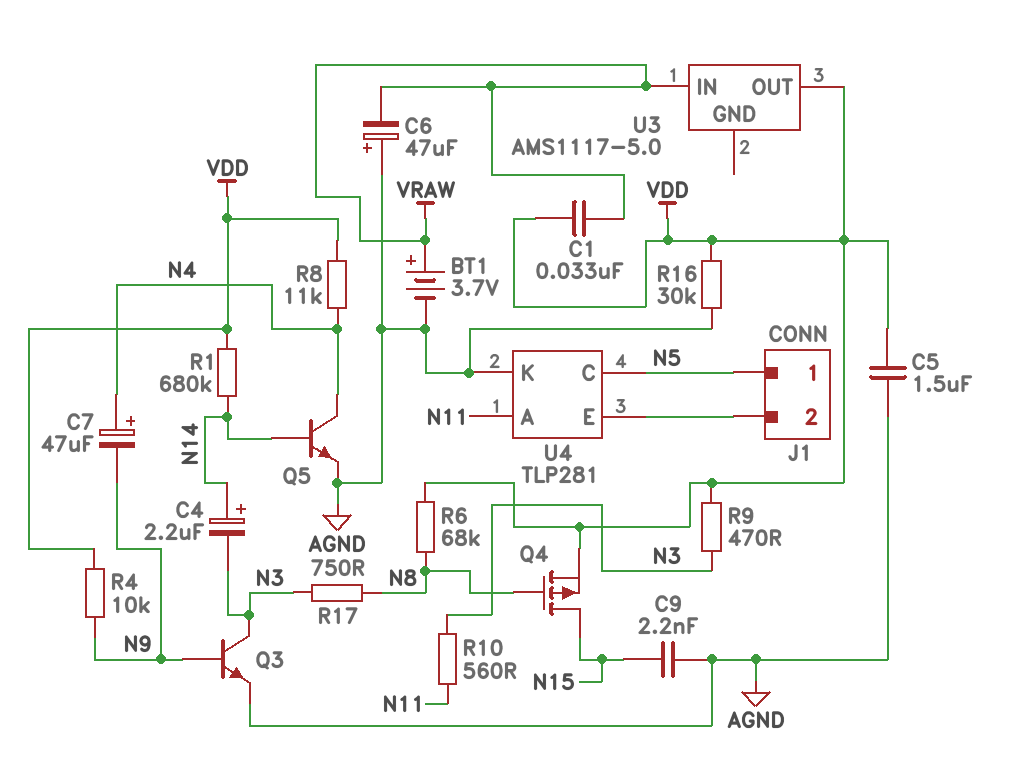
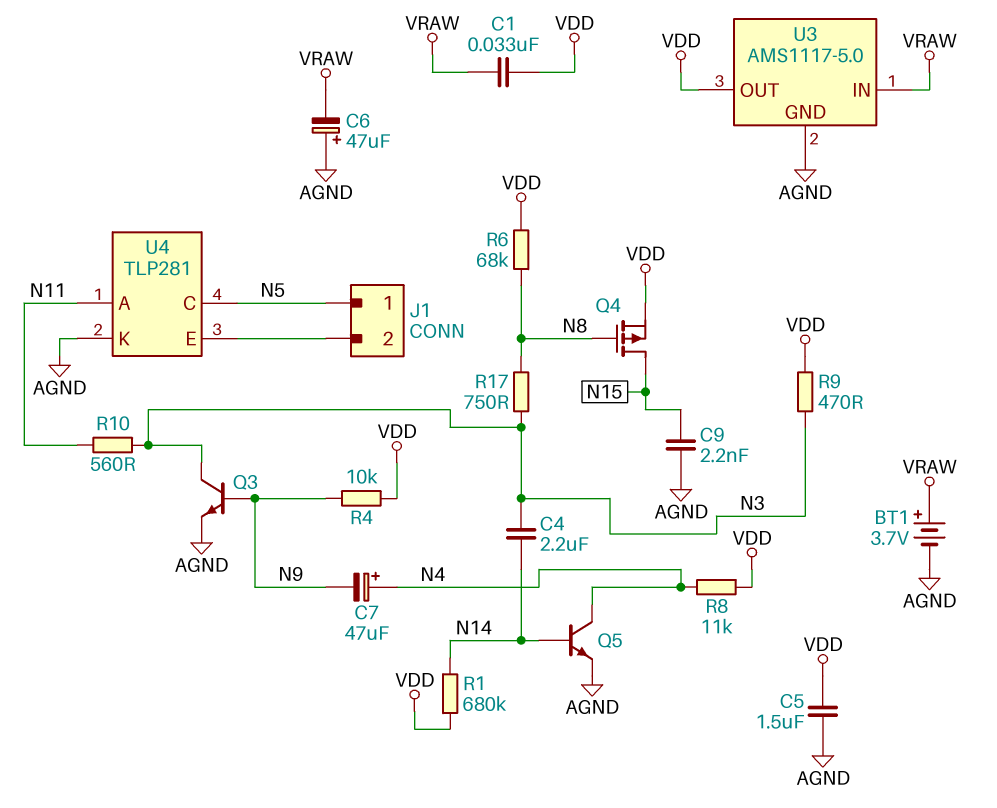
C4: 2.2uF (plus N14, minus N3) -> 2.2uF (N3, N14)
R16: 30k (AGND, VDD) -> none
U3 pin GND: none -> AGND

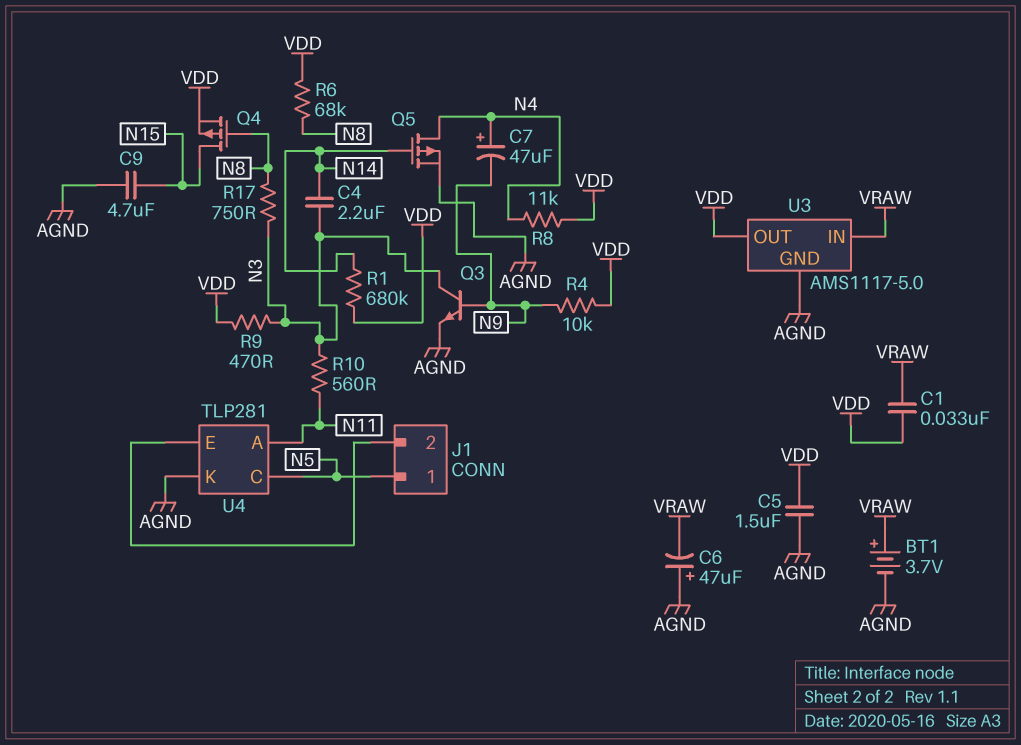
C9: 2.2nF (AGND, N15) -> 4.7uF (AGND, N15)
Q5: NPN (B N14, C N4, E AGND) -> PMOS (G N14, D N4, S AGND)

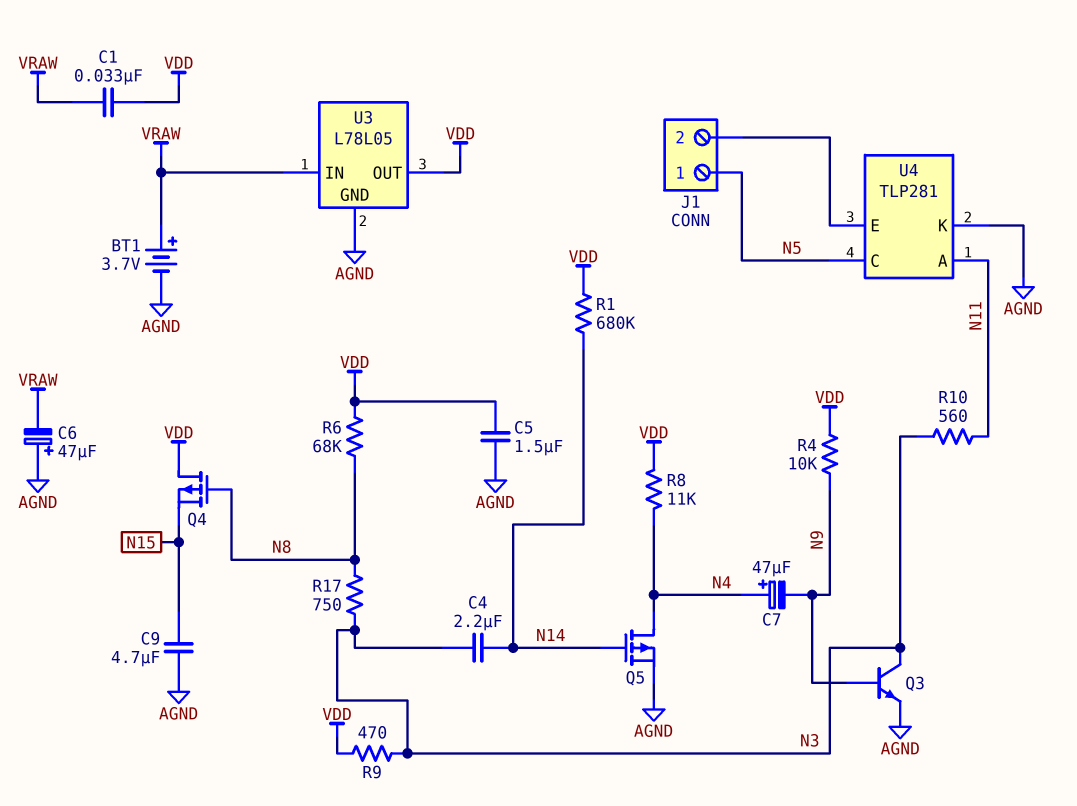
Q4: PMOS (G N8, D N15, S VDD) -> PMOS (G N8, D VDD, S N15)
U3: AMS1117-5.0 -> L78L05

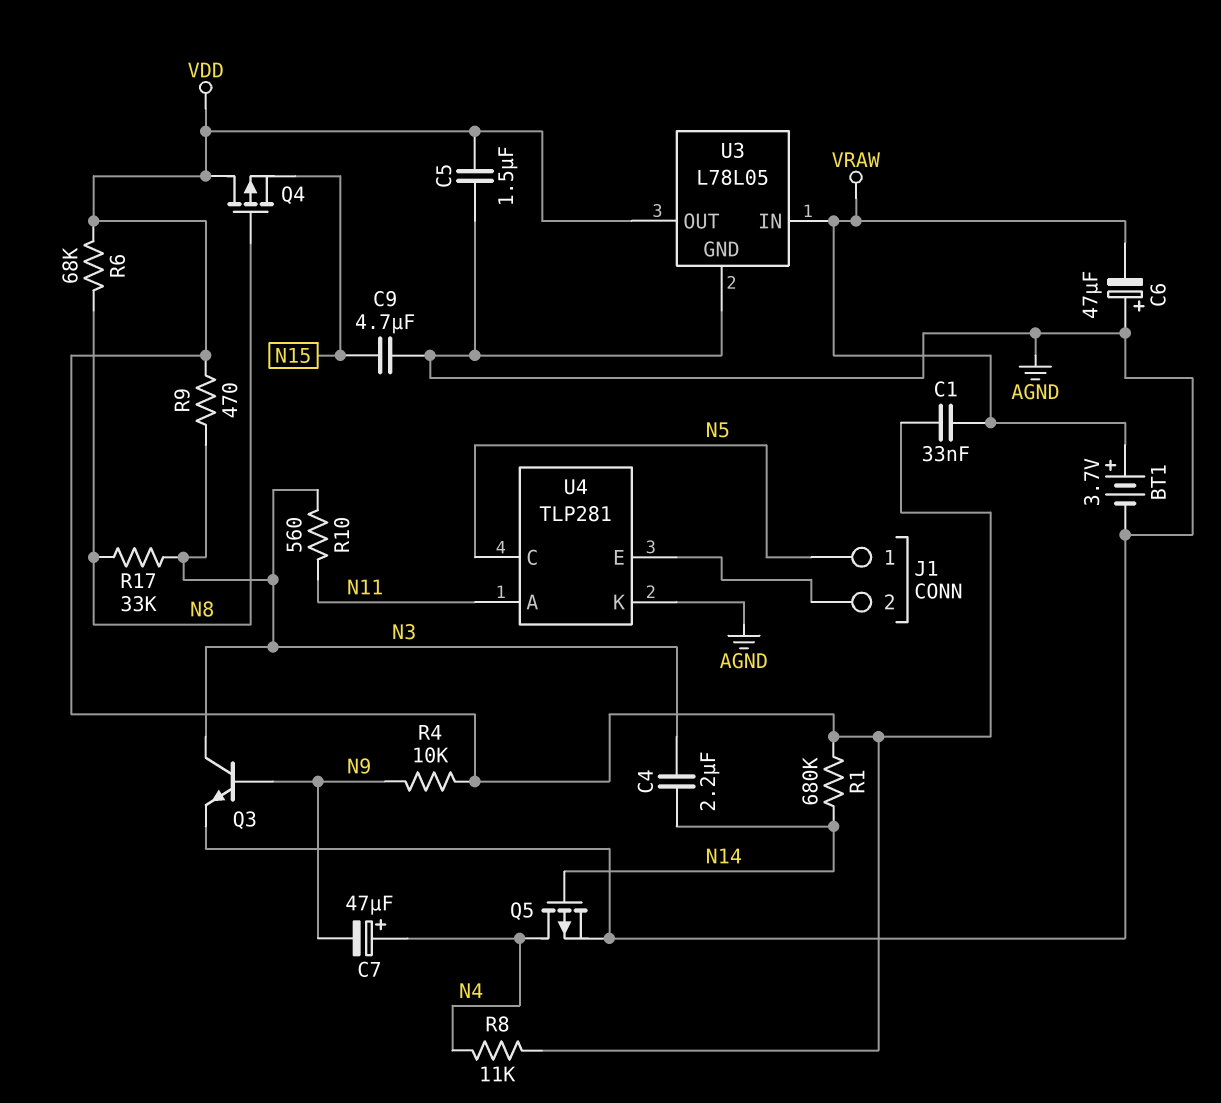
R17: 750 (N3, N8) -> 33k (N3, N8)

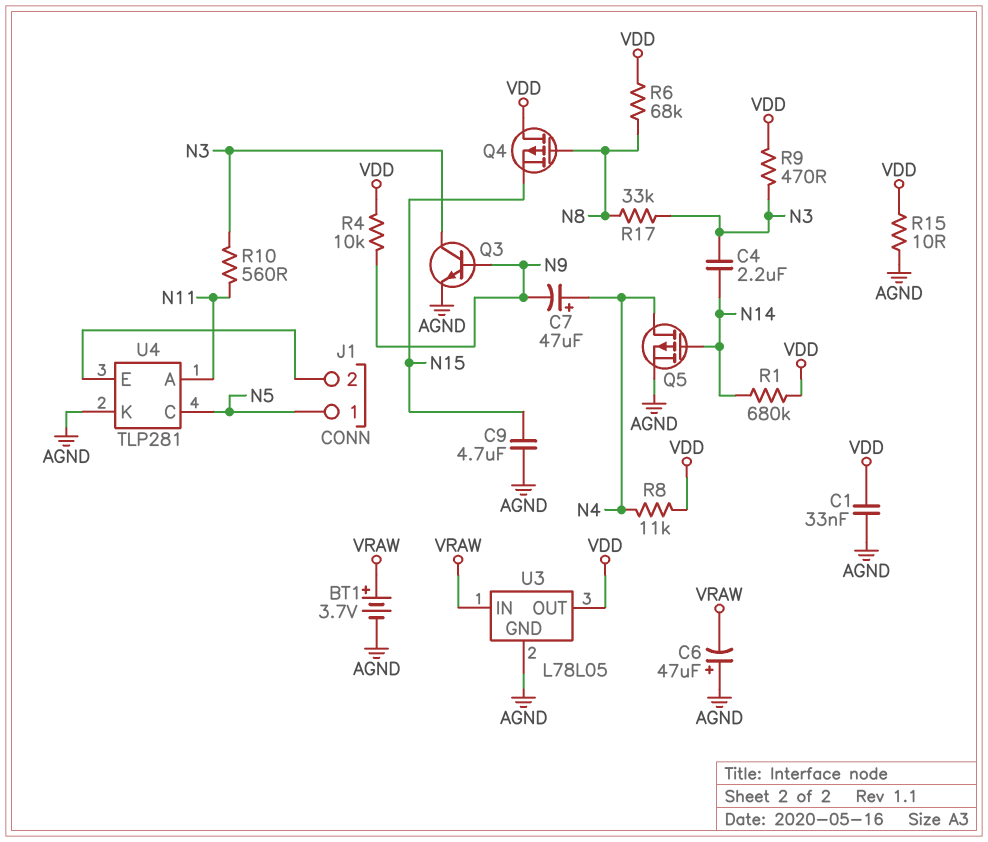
C1: 33nF (VDD, VRAW) -> 33nF (AGND, VDD)
C5: 1.5uF (AGND, VDD) -> none
R15: none -> 10 (AGND, VDD)

